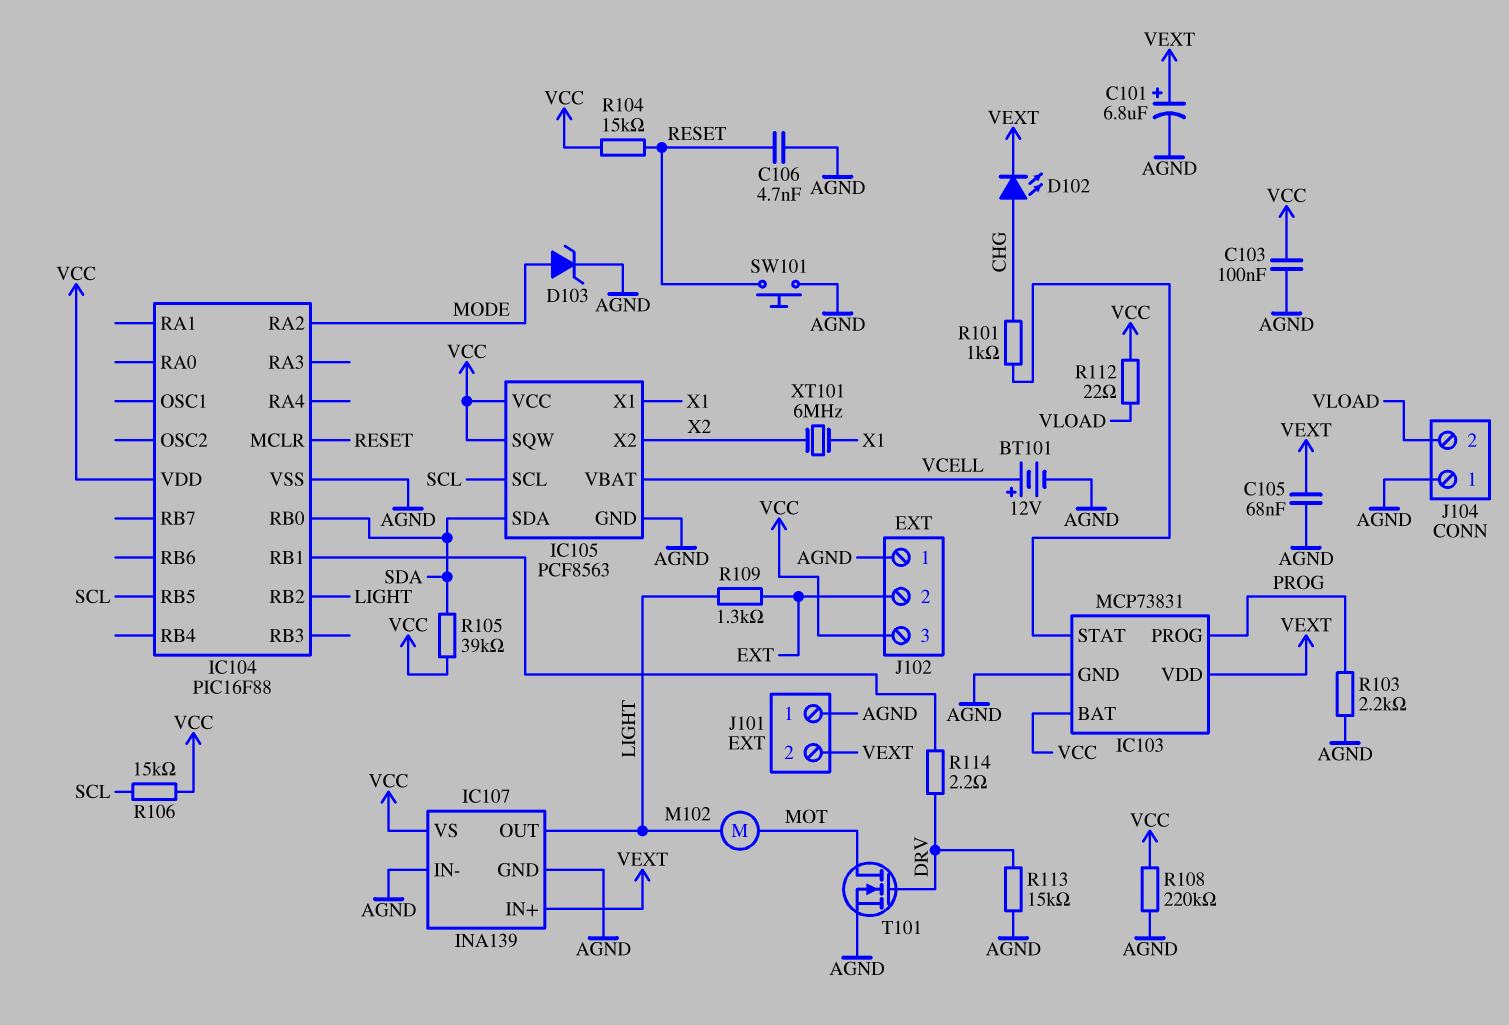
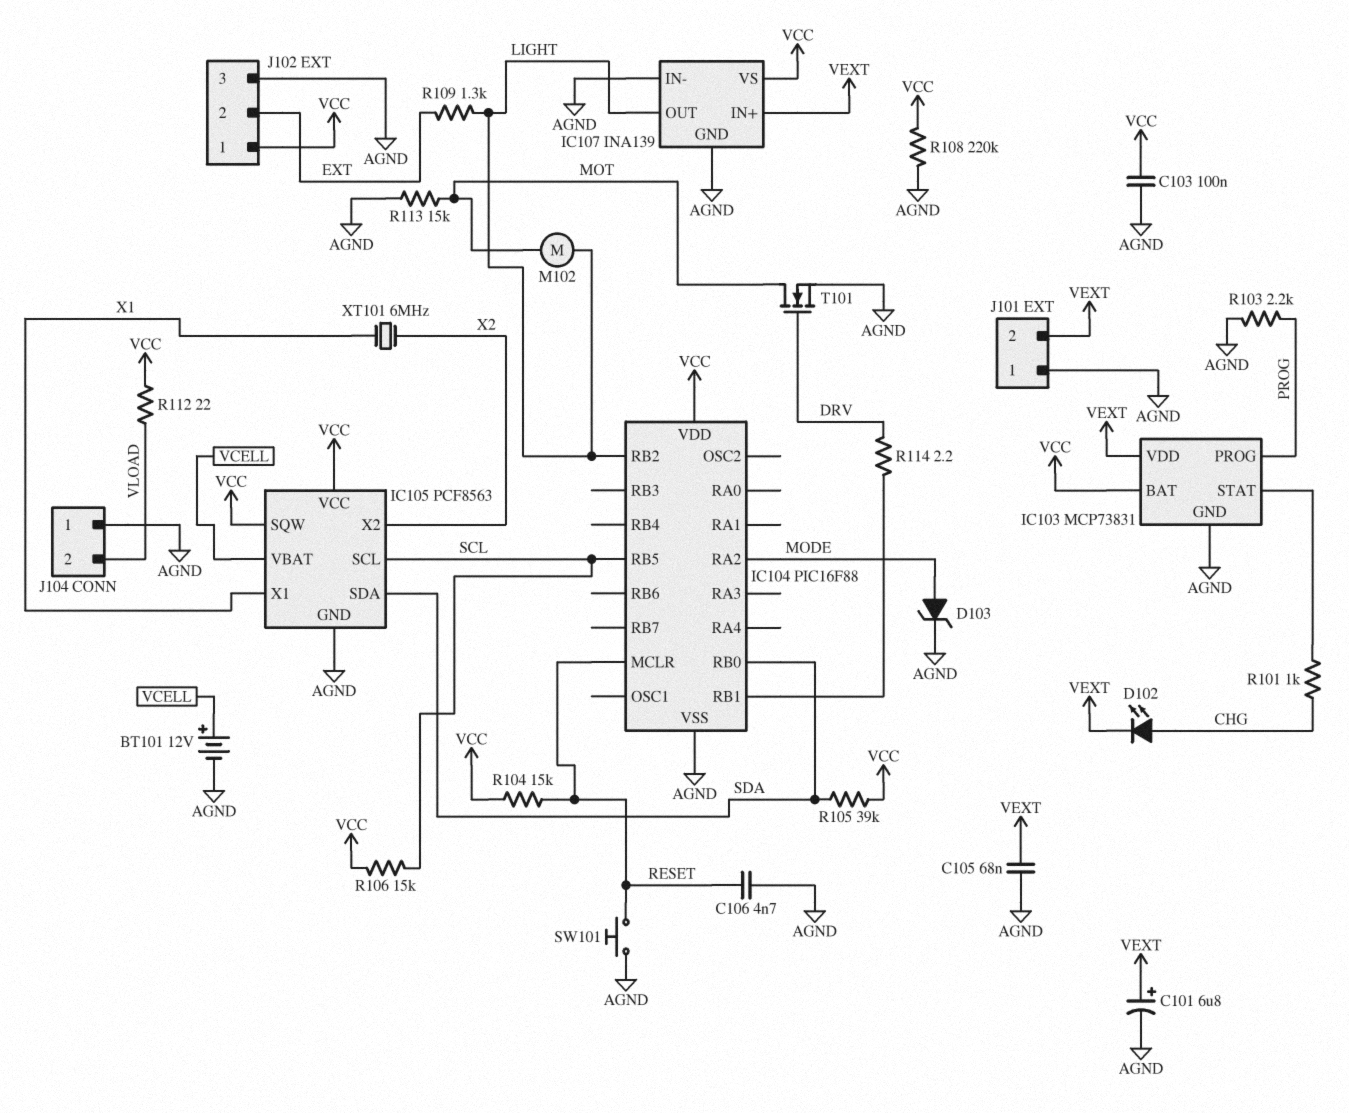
J102 pin 1: AGND -> VCC
J102 pin 3: VCC -> AGND
R113: 15k (AGND, DRV) -> 15k (AGND, MOT)

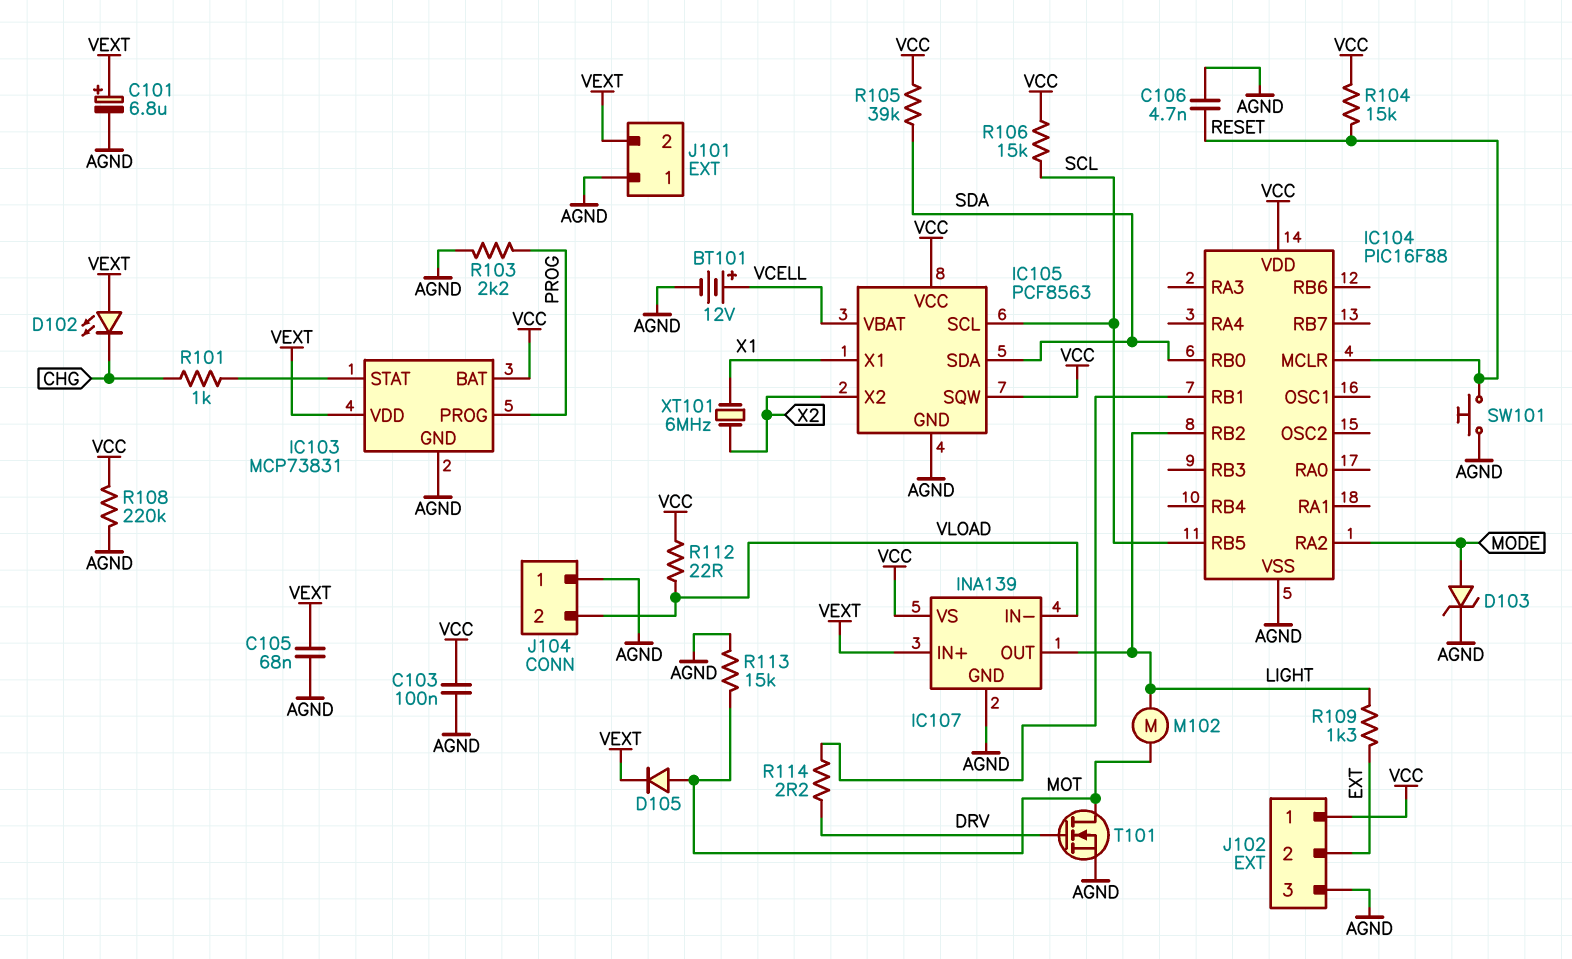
D102: LED (A CHG, K VEXT) -> LED (A VEXT, K CHG)
D105: none -> diode (A MOT, K VEXT)
IC107 pin IN-: AGND -> VLOAD

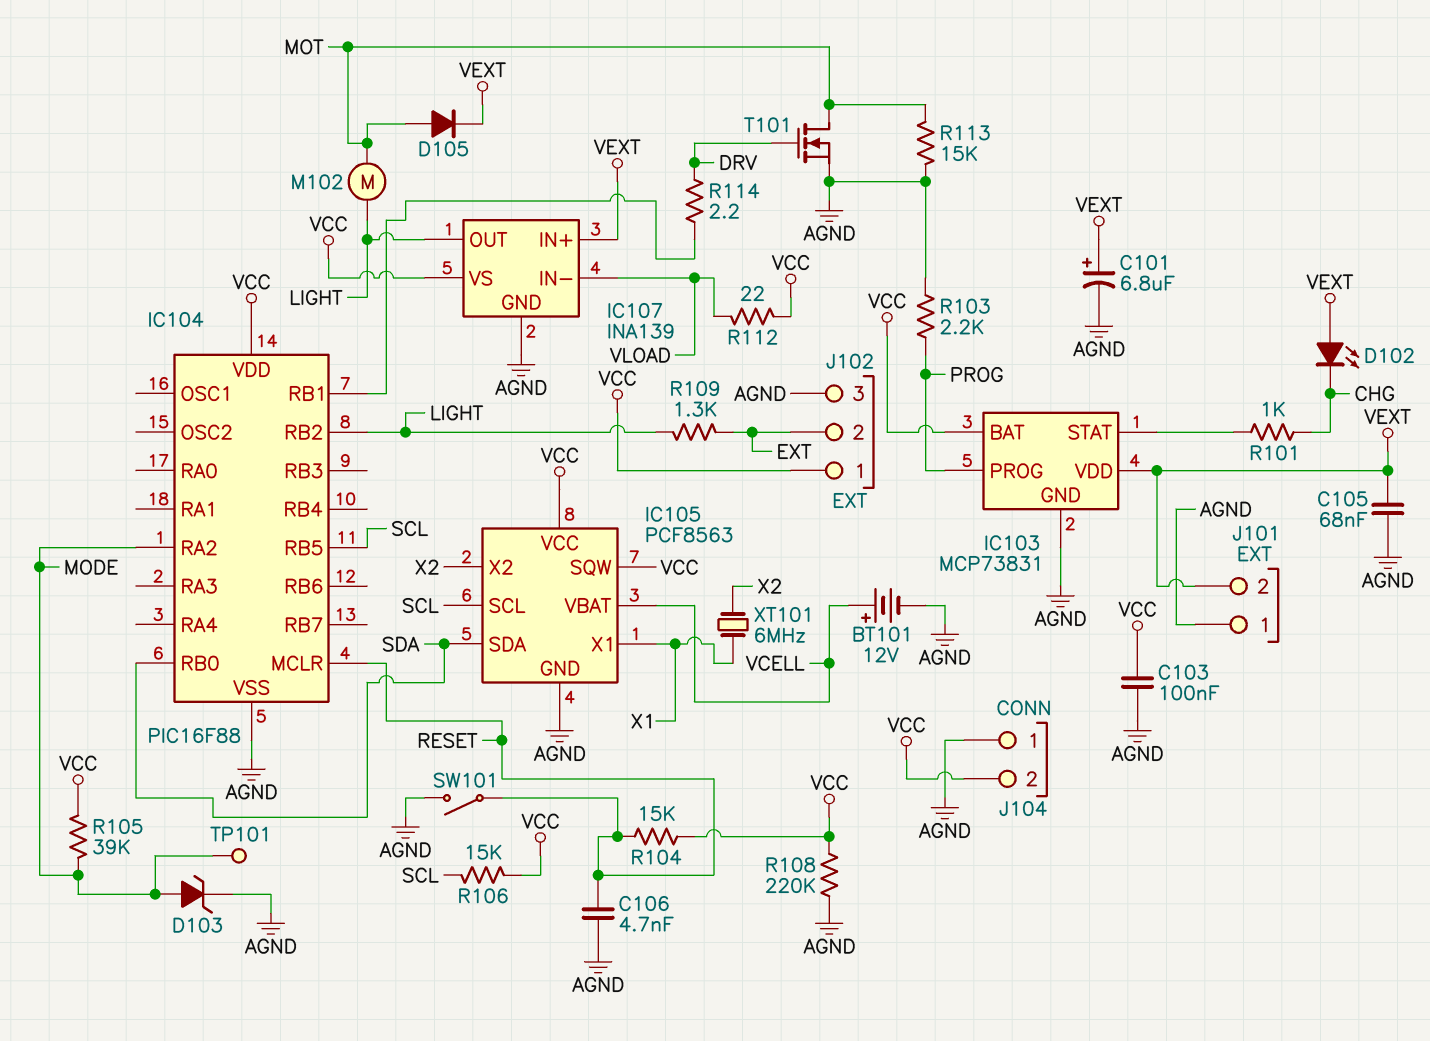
J104 pin 2: VLOAD -> VCC
R105: 39k (SDA, VCC) -> 39k (MODE, VCC)
SW101: button (AGND, RESET) -> switch (AGND, RESET)
TP101: none -> test point (MODE)

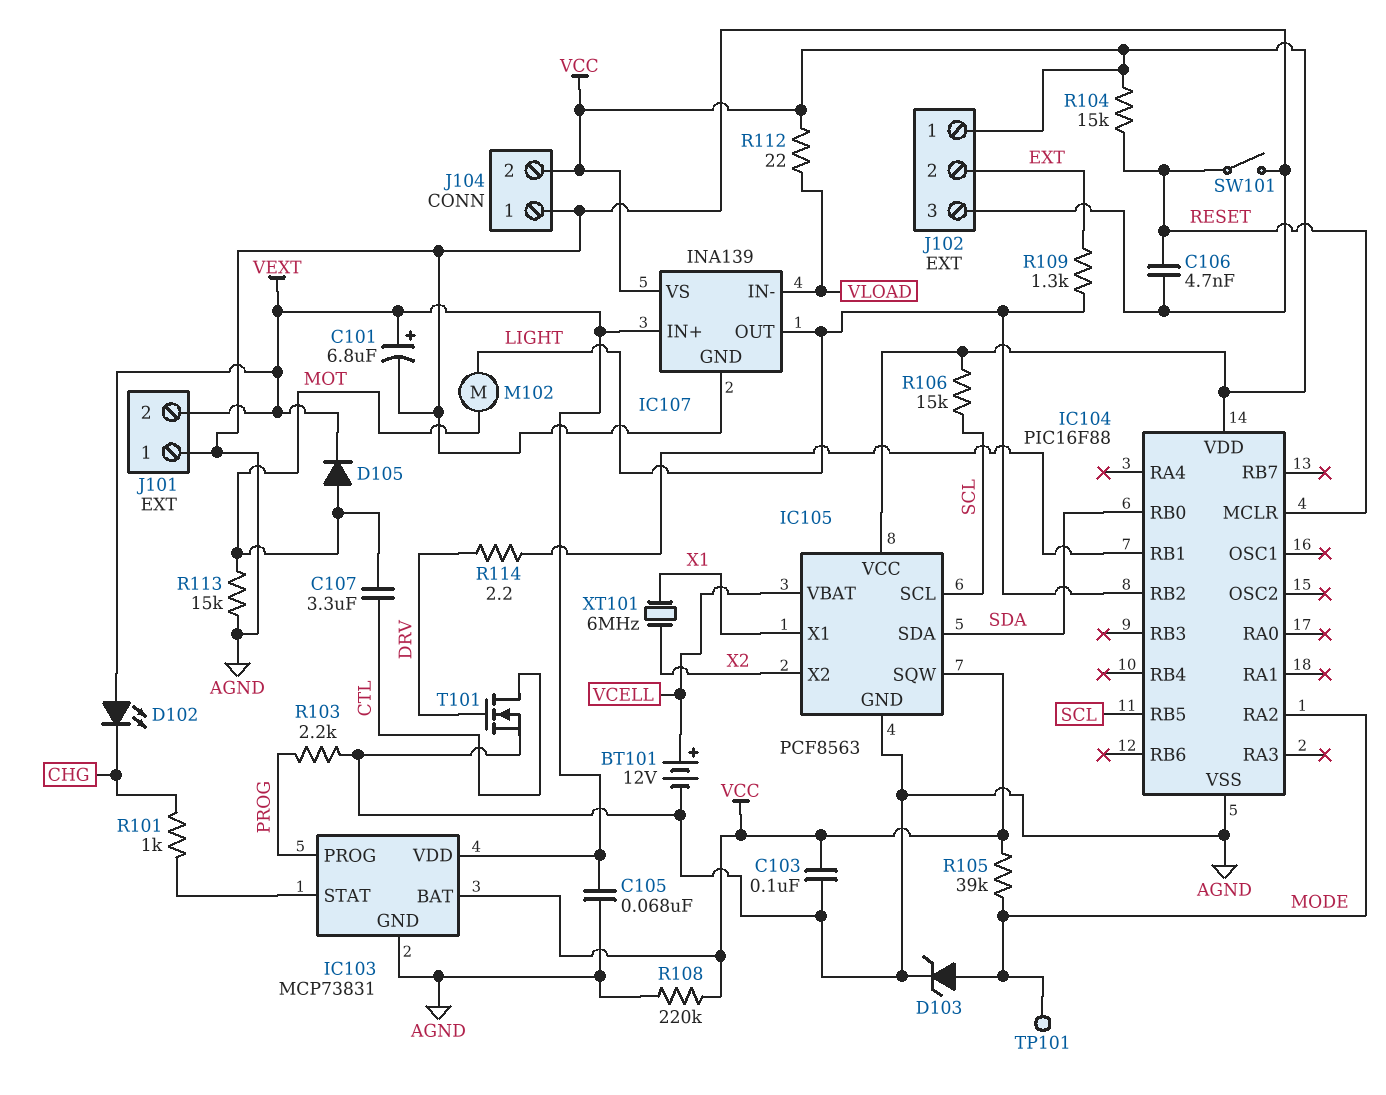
C107: none -> 3.3uF (CTL, MOT)
T101: NMOS (G DRV, D MOT, S AGND) -> NMOS (G DRV, D CTL, S AGND)

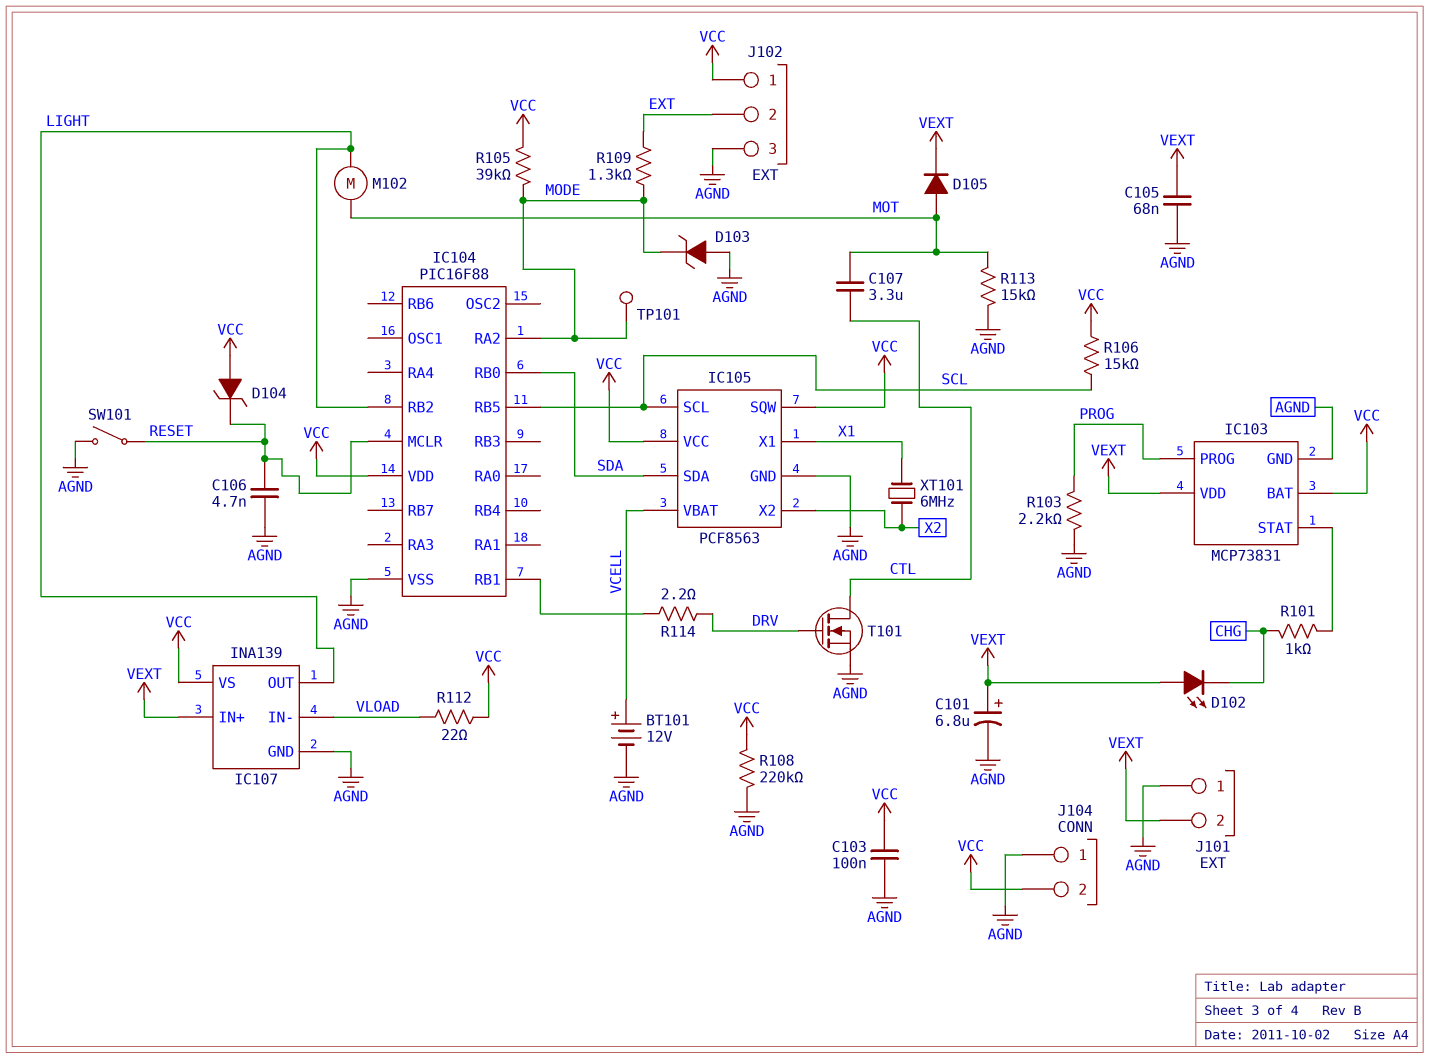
D103: zener (A MODE, K AGND) -> zener (A AGND, K MODE)
D104: none -> zener (A VCC, K RESET)
R104: 15k (RESET, VCC) -> none
R109: 1.3k (EXT, LIGHT) -> 1.3k (EXT, MODE)

